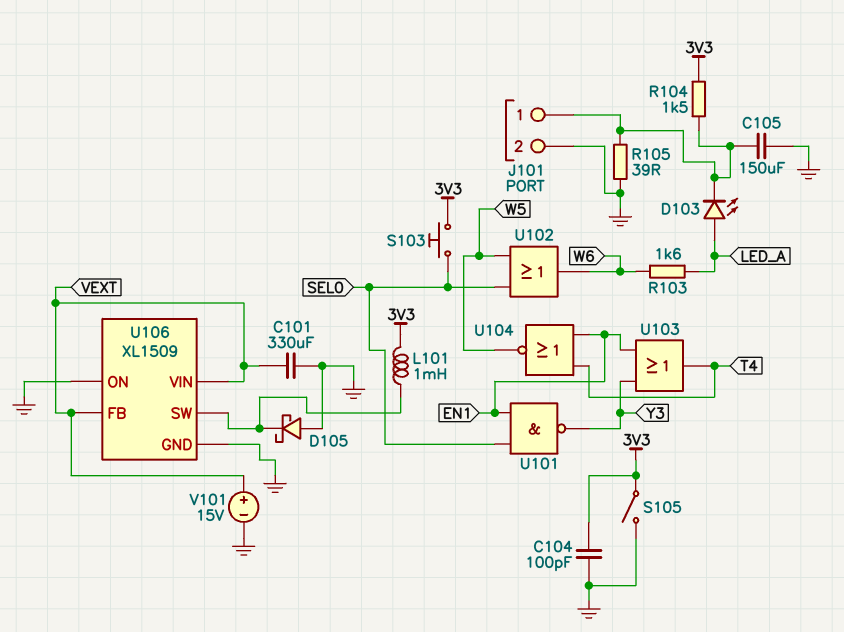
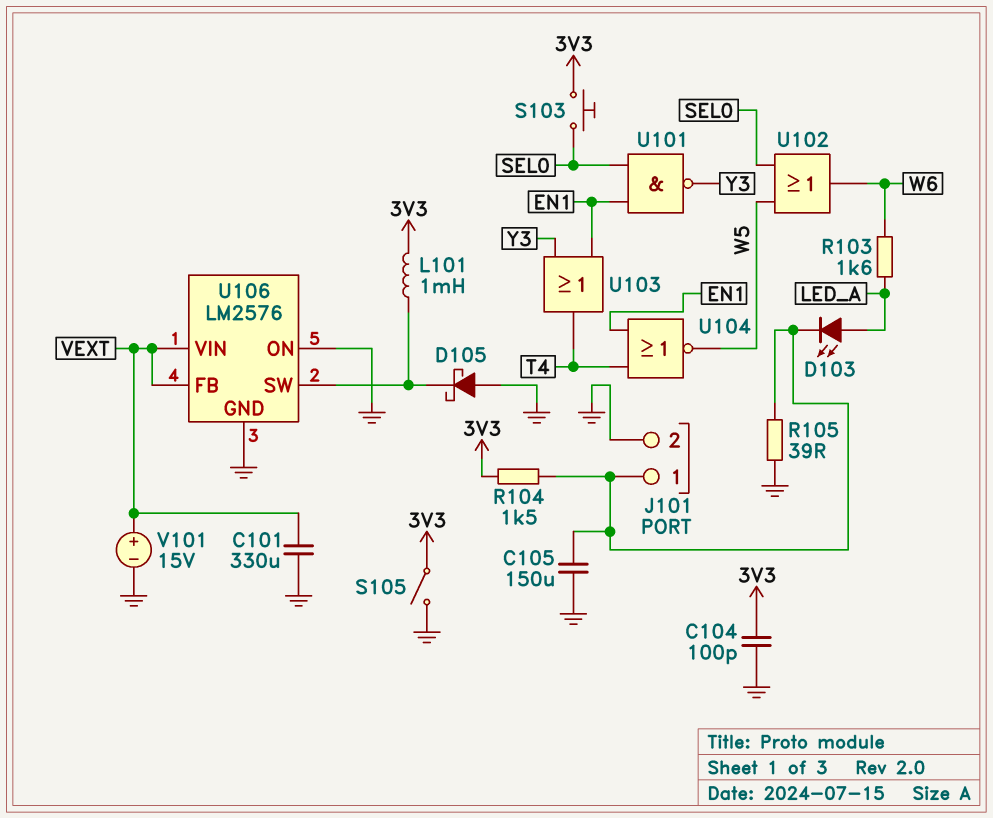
U106: XL1509 -> LM2576

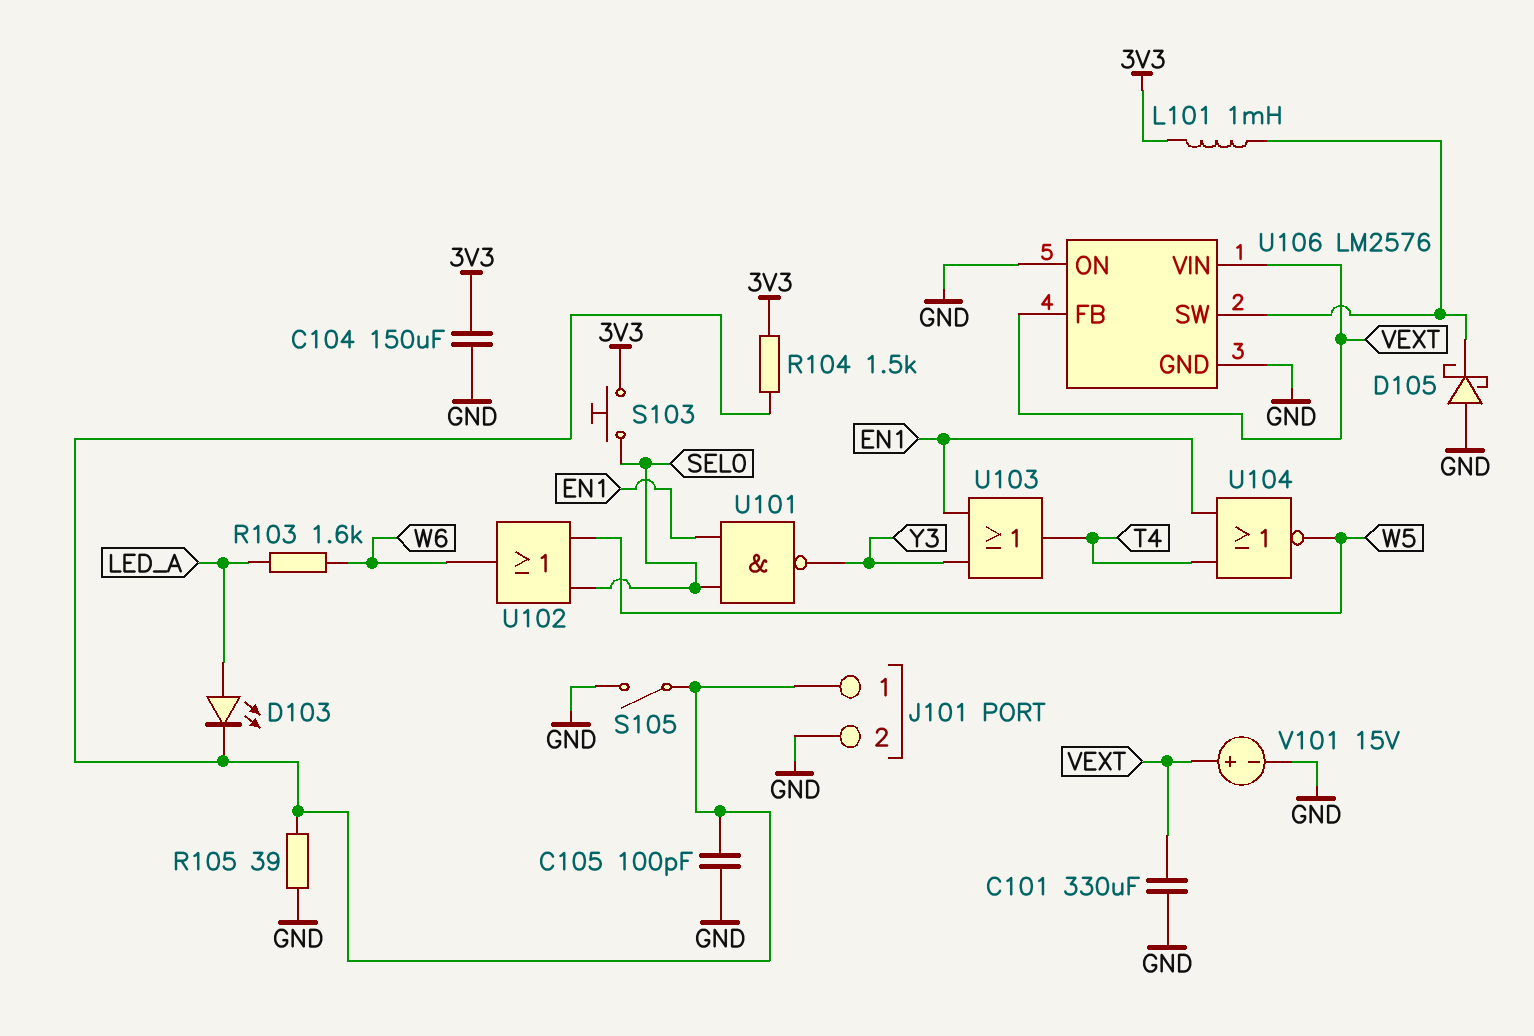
C104: 100pF (3V3, GND) -> 150uF (3V3, GND)
C105: 150uF (GND, J101/1) -> 100pF (GND, J101/1)
S105: switch (3V3, GND) -> switch (GND, J101/1)

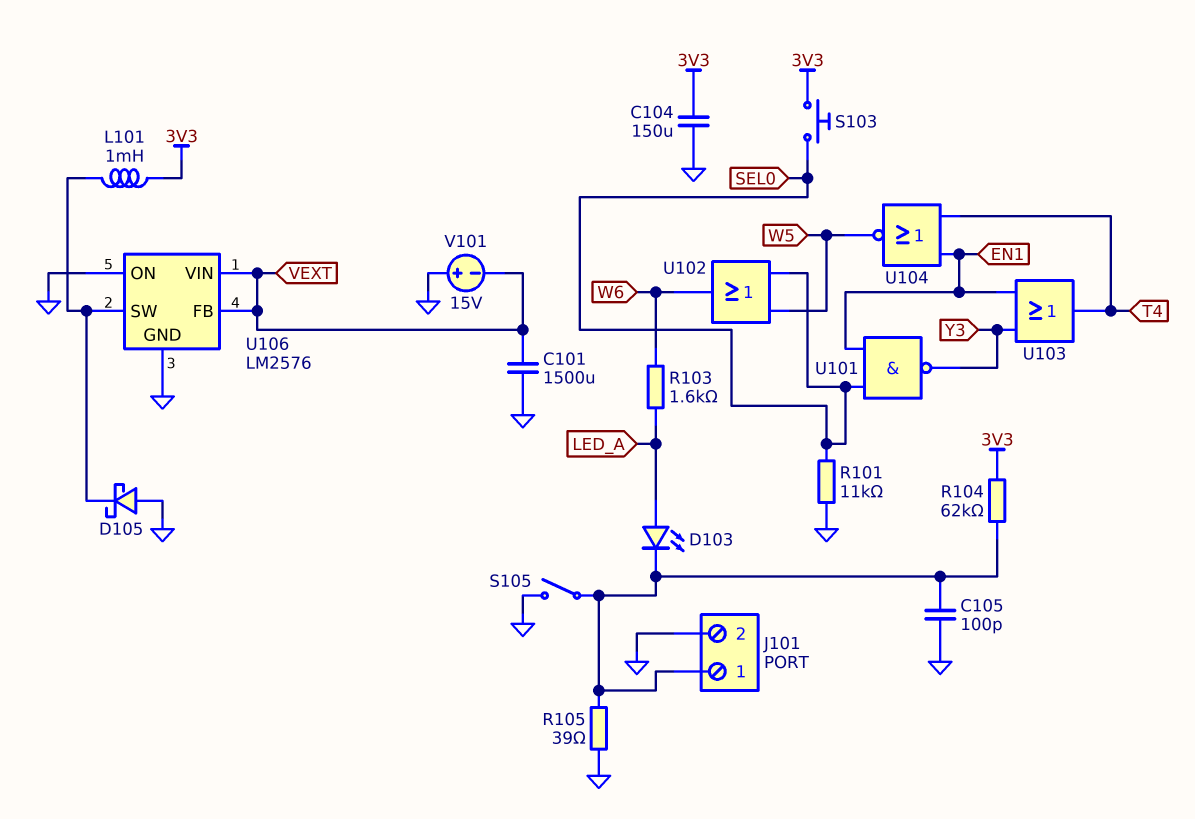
C101: 330uF (GND, VEXT) -> 1500uF (GND, VEXT)
R101: none -> 11k (GND, SEL0)
R104: 1.5k (3V3, J101/1) -> 62k (3V3, J101/1)
V101: 15V (plus VEXT, minus GND) -> 15V (plus GND, minus VEXT)

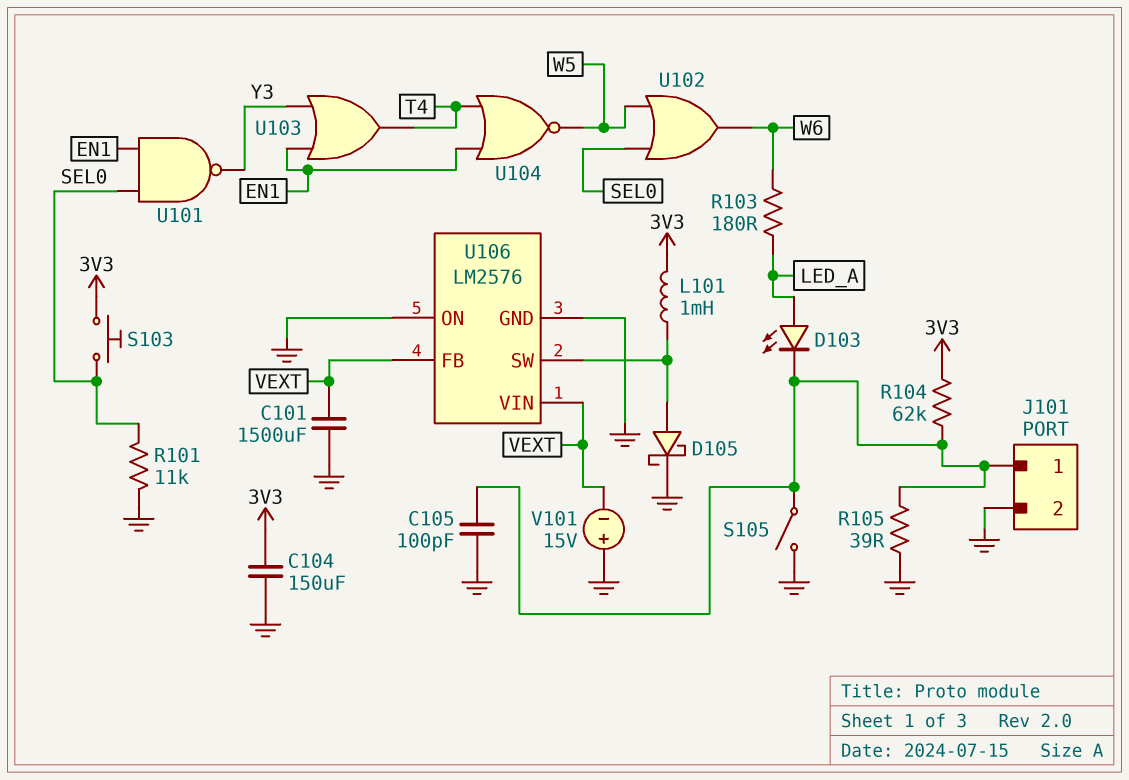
D105: schottky (A GND, K U106/SW) -> schottky (A U106/SW, K GND)
R103: 1.6k (LED_A, W6) -> 180 (LED_A, W6)

